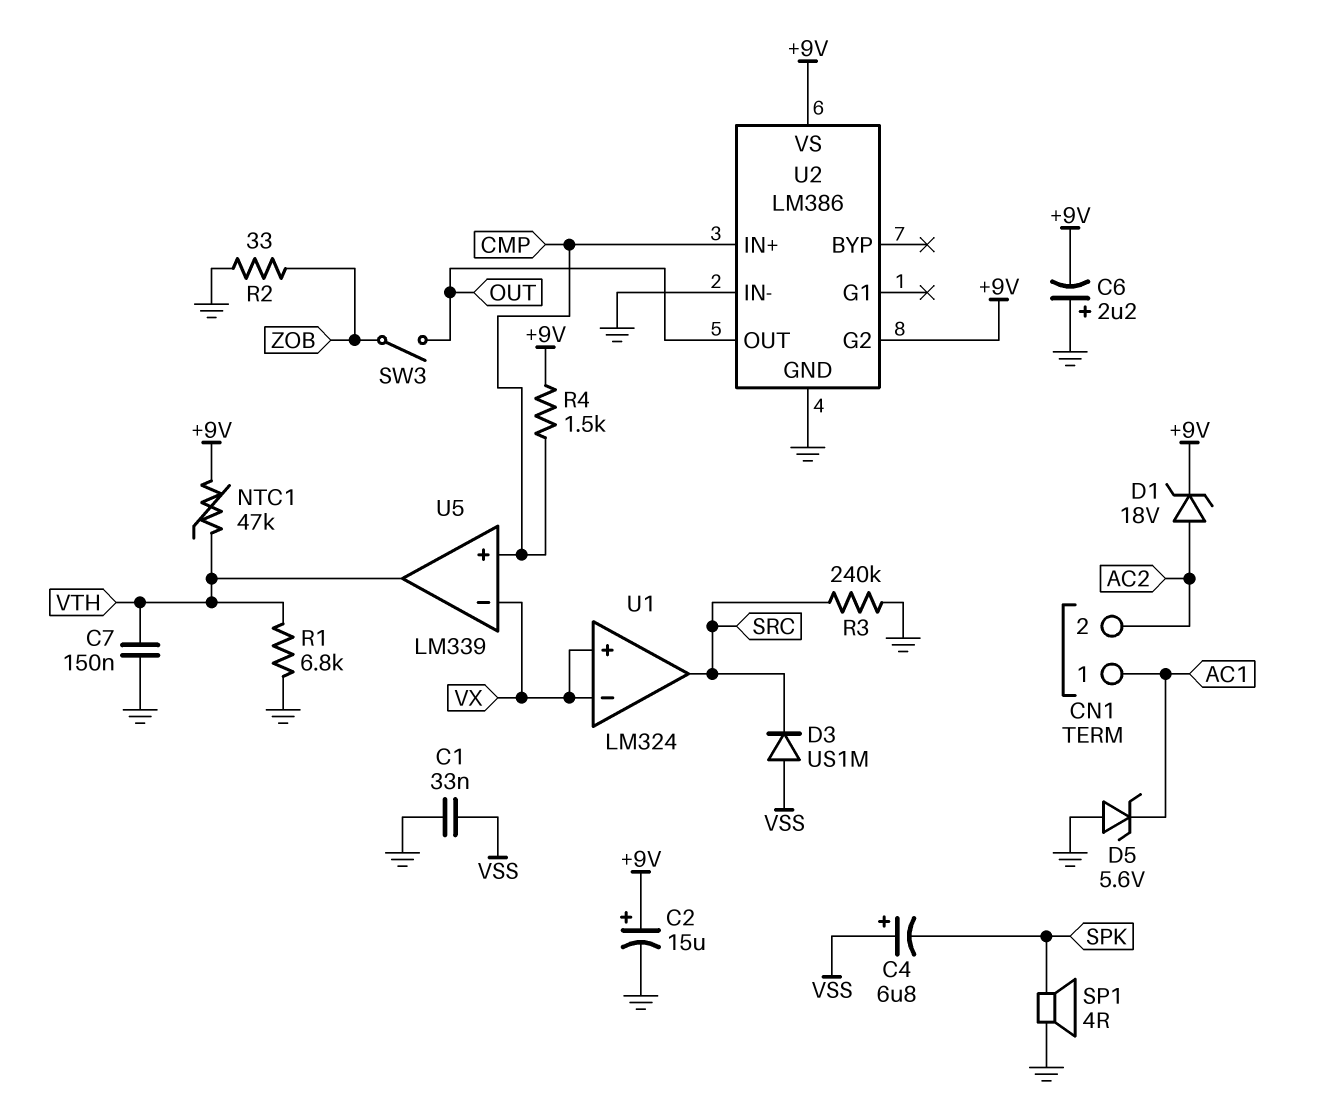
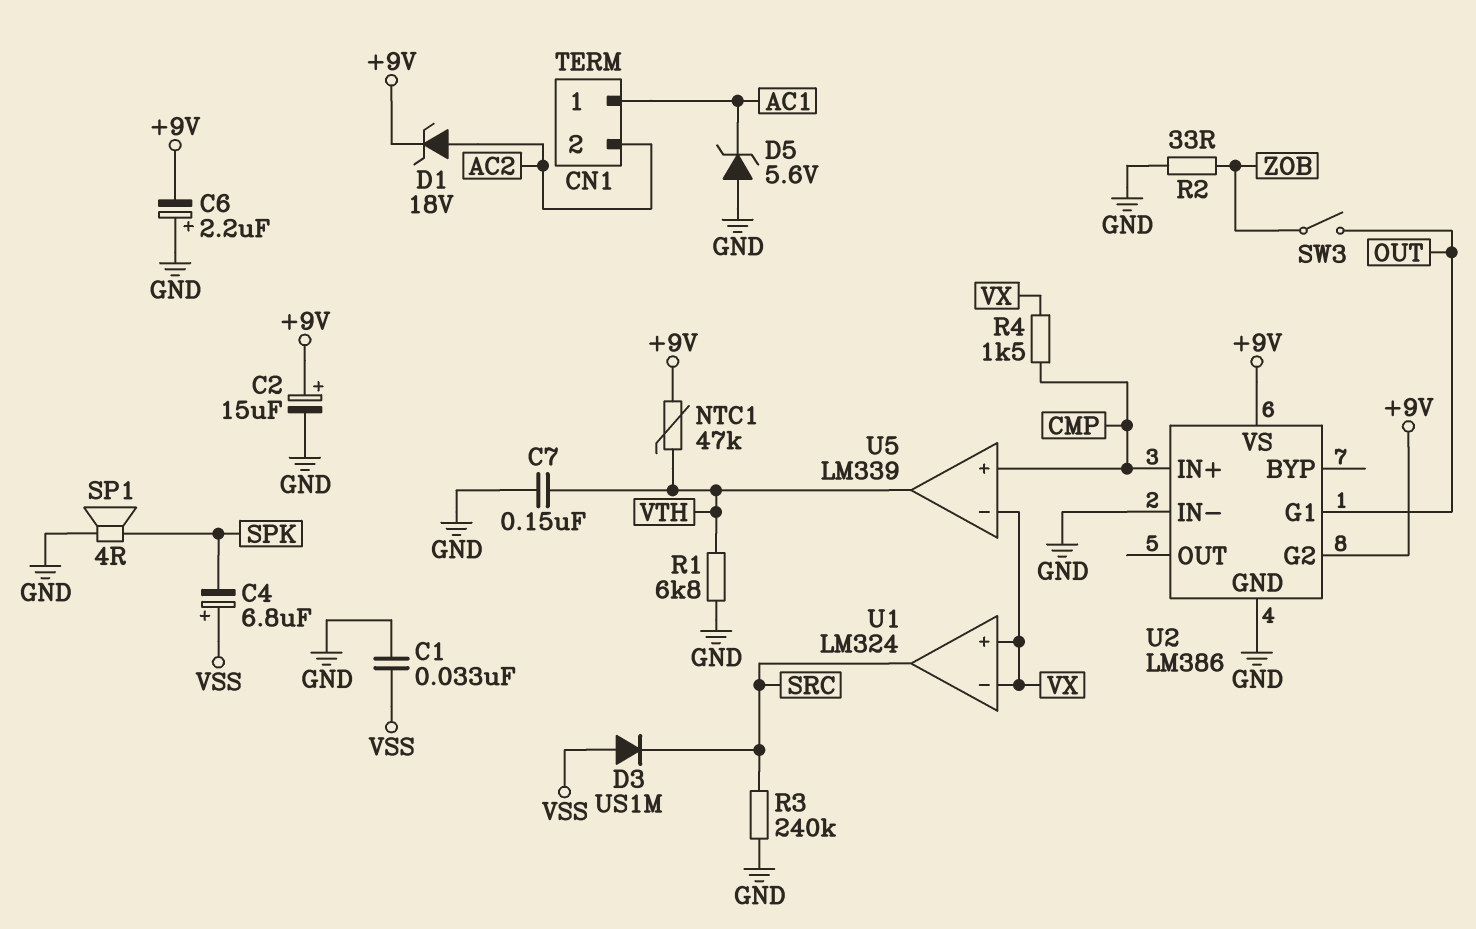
R4: 1.5k (+9V, CMP) -> 1.5k (CMP, VX)
U2 pin G1: none -> OUT
U2 pin OUT: OUT -> none

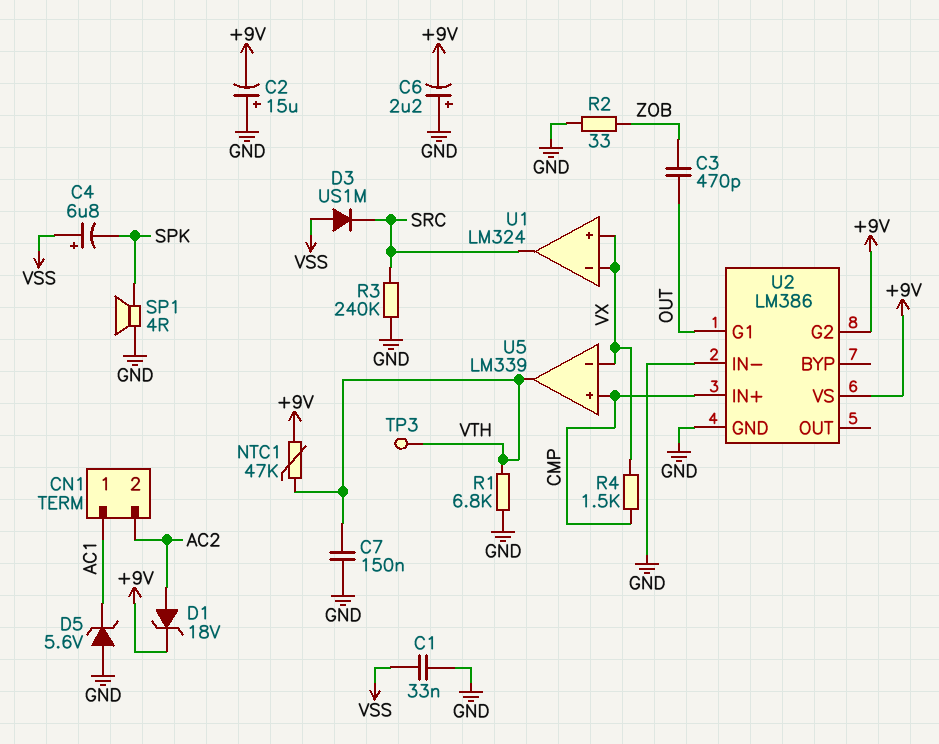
C2: 15uF (plus +9V, minus GND) -> 15uF (plus GND, minus +9V)
C3: none -> 470pF (OUT, ZOB)
SW3: switch (OUT, ZOB) -> none
TP3: none -> test point (VTH)

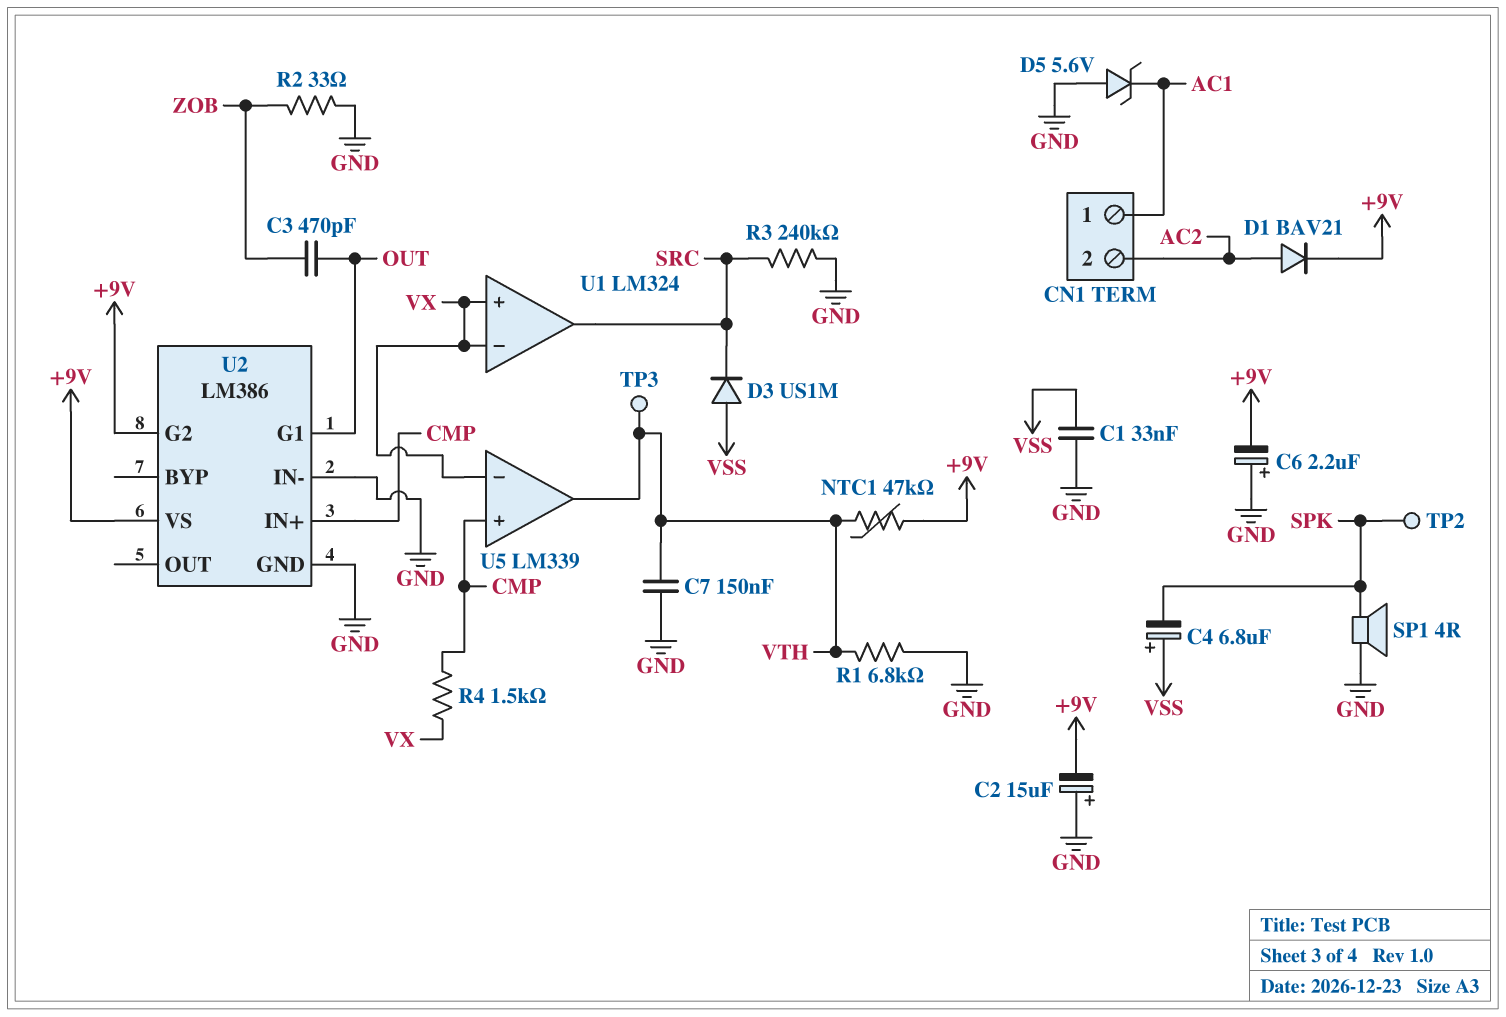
D1: zener 18V (A AC2, K +9V) -> diode BAV21 (A AC2, K +9V)
TP2: none -> test point (SPK)

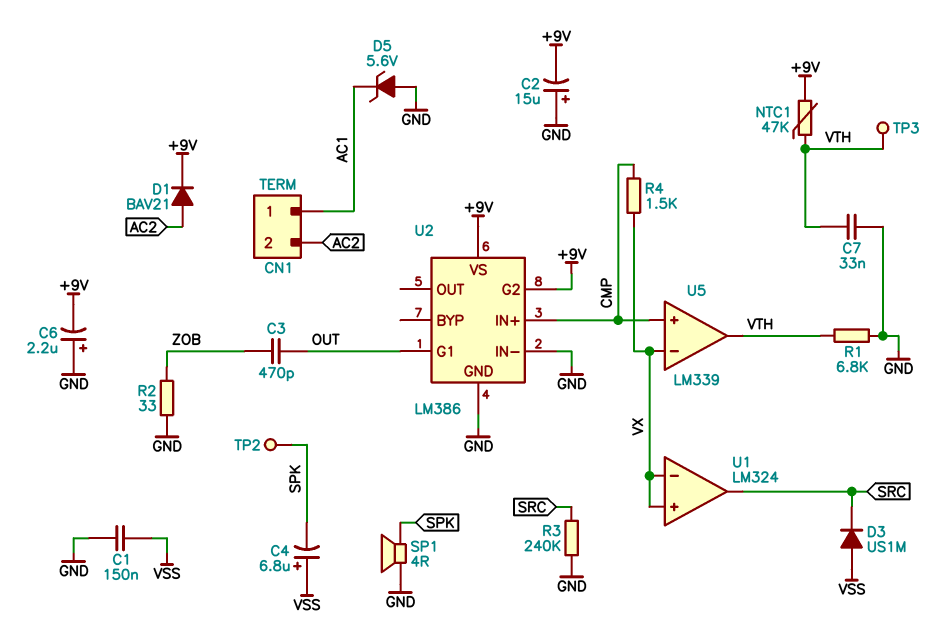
C1: 33nF (GND, VSS) -> 150nF (GND, VSS)
C7: 150nF (GND, VTH) -> 33nF (GND, VTH)

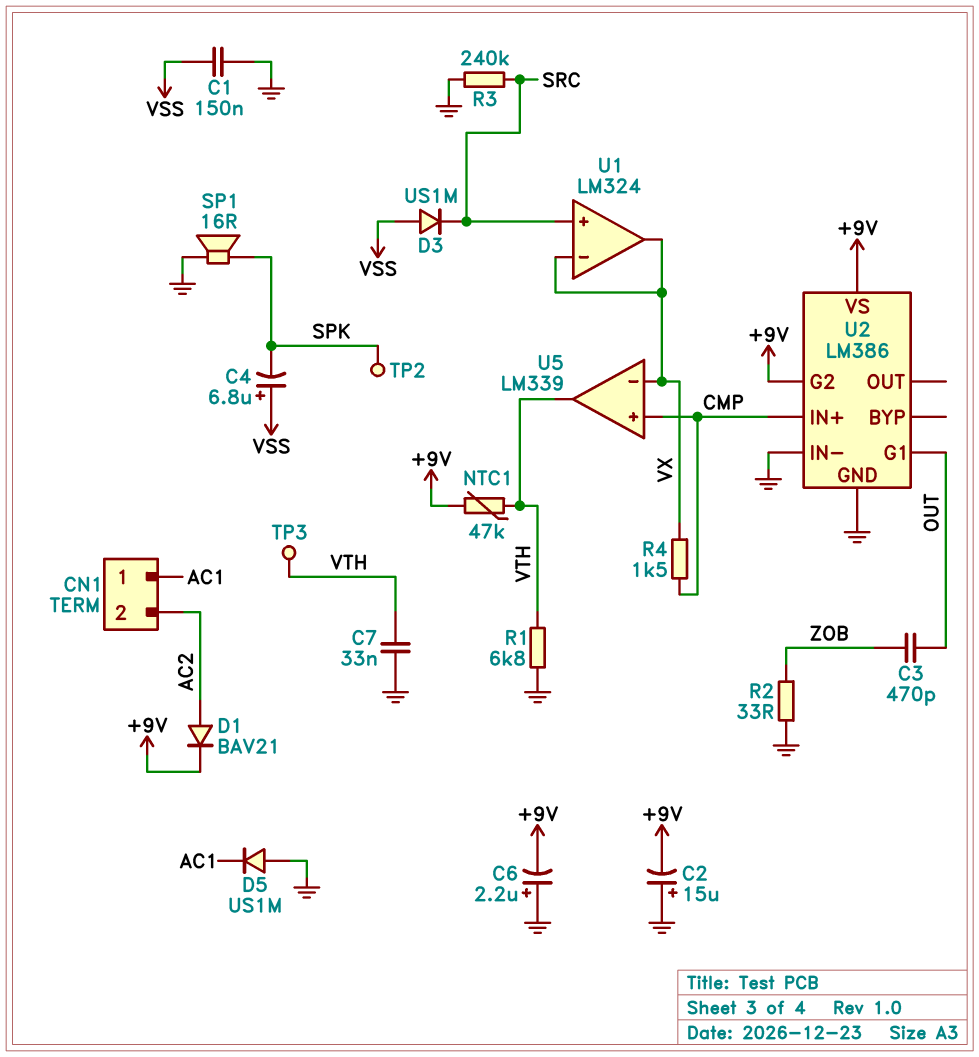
D5: zener 5.6V (A GND, K AC1) -> diode US1M (A GND, K AC1)
SP1: speaker 4R (GND, SPK) -> speaker 16R (GND, SPK)
U1 pin in+: VX -> SRC
U1 pin out: SRC -> VX

